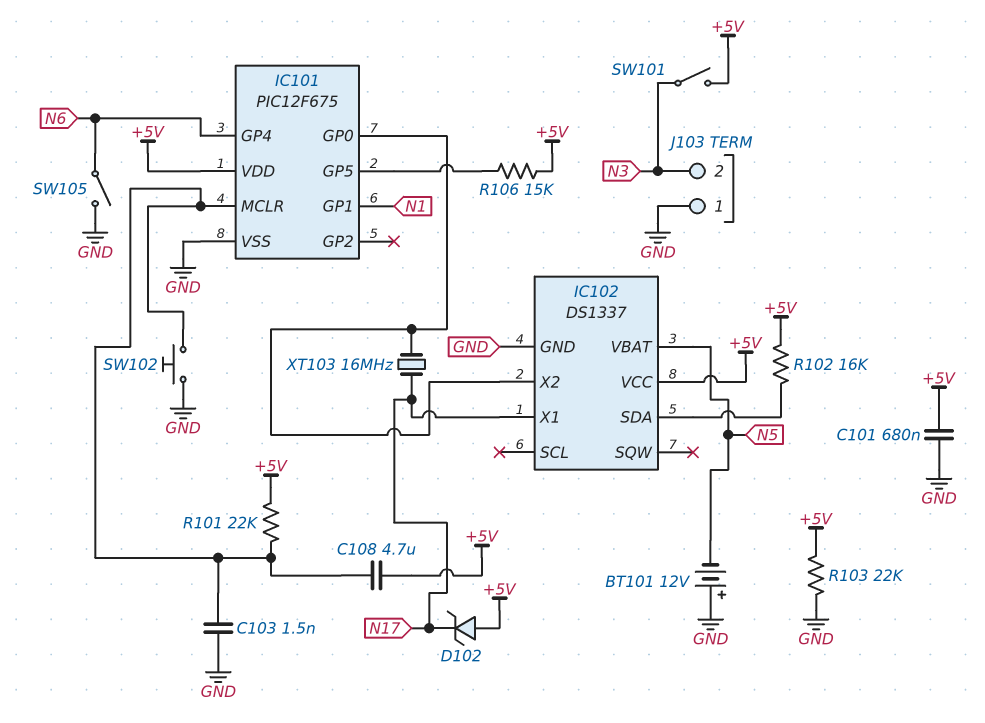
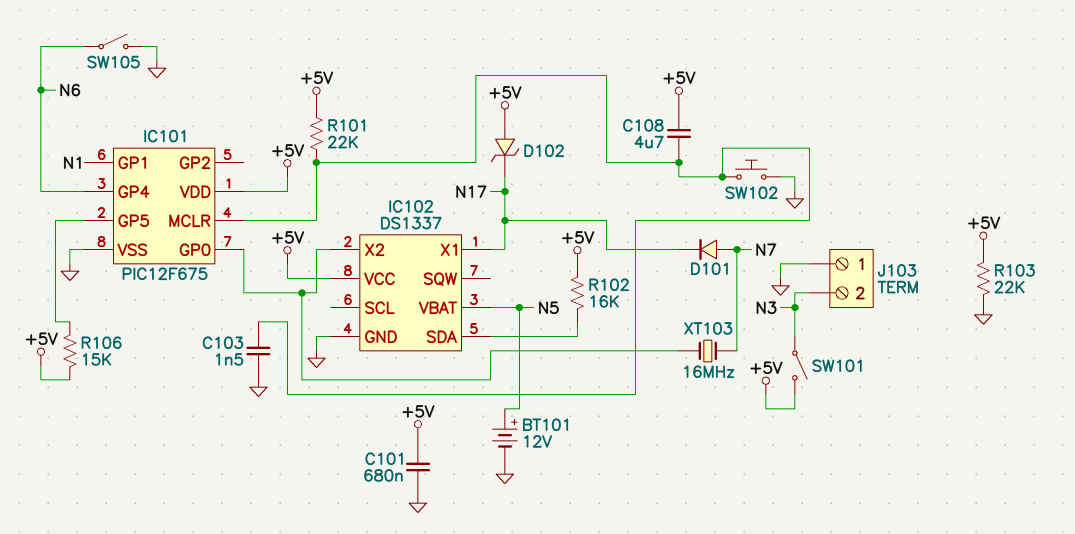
BT101: 12V (plus GND, minus N5) -> 12V (plus N5, minus GND)
D101: none -> diode (A N7, K N17)
XT103: 16MHz (IC101/GP0, N17) -> 16MHz (IC101/GP0, N7)

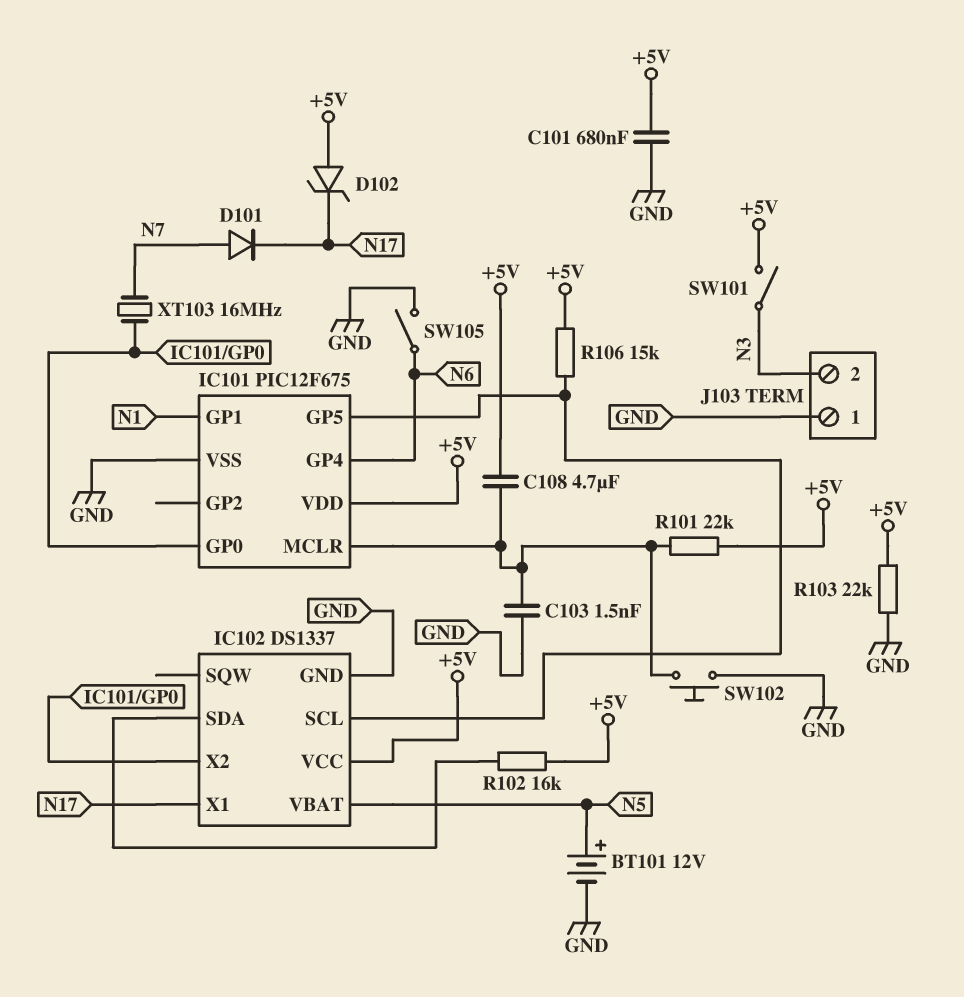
IC102 pin SCL: none -> IC101/GP5

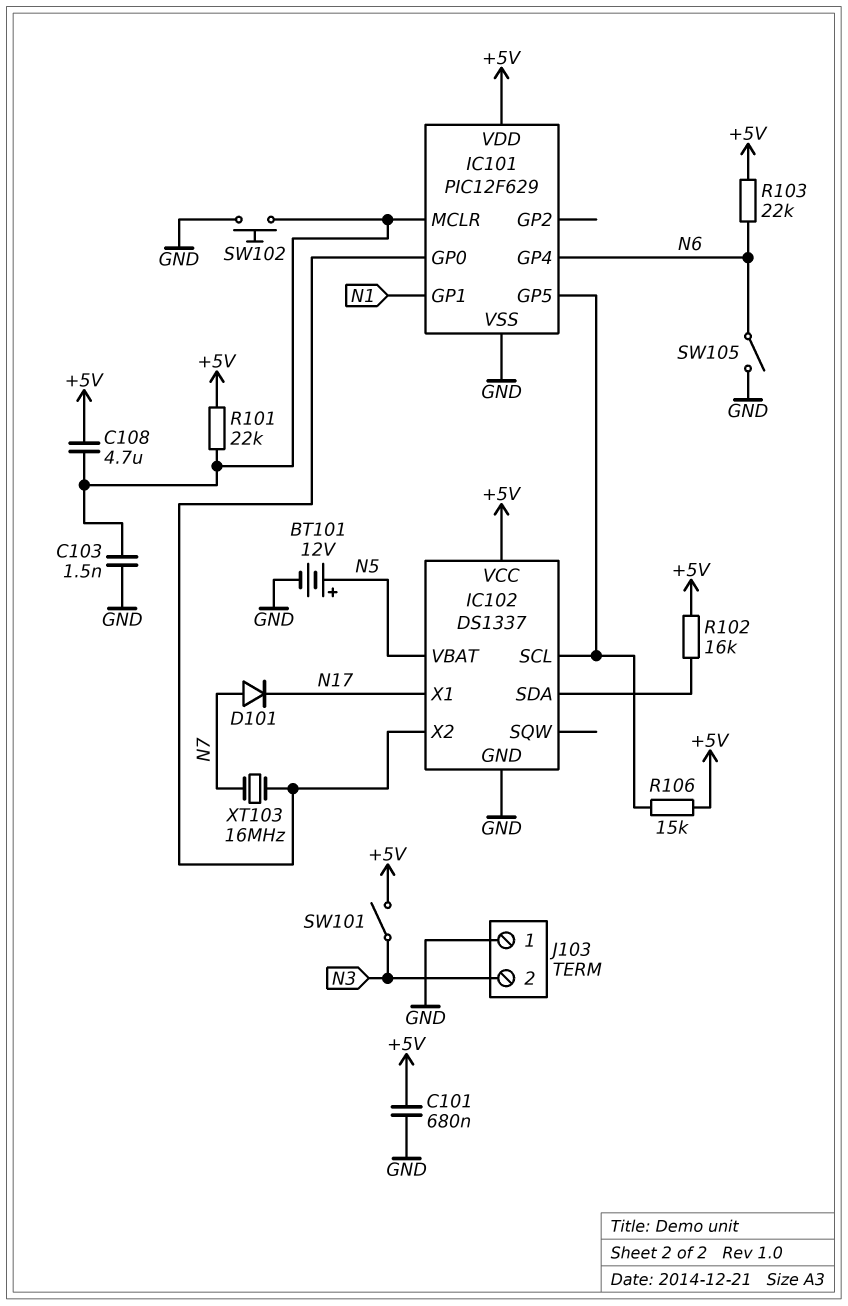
D102: zener (A +5V, K N17) -> none
IC101: PIC12F675 -> PIC12F629
R103: 22k (+5V, GND) -> 22k (+5V, N6)

